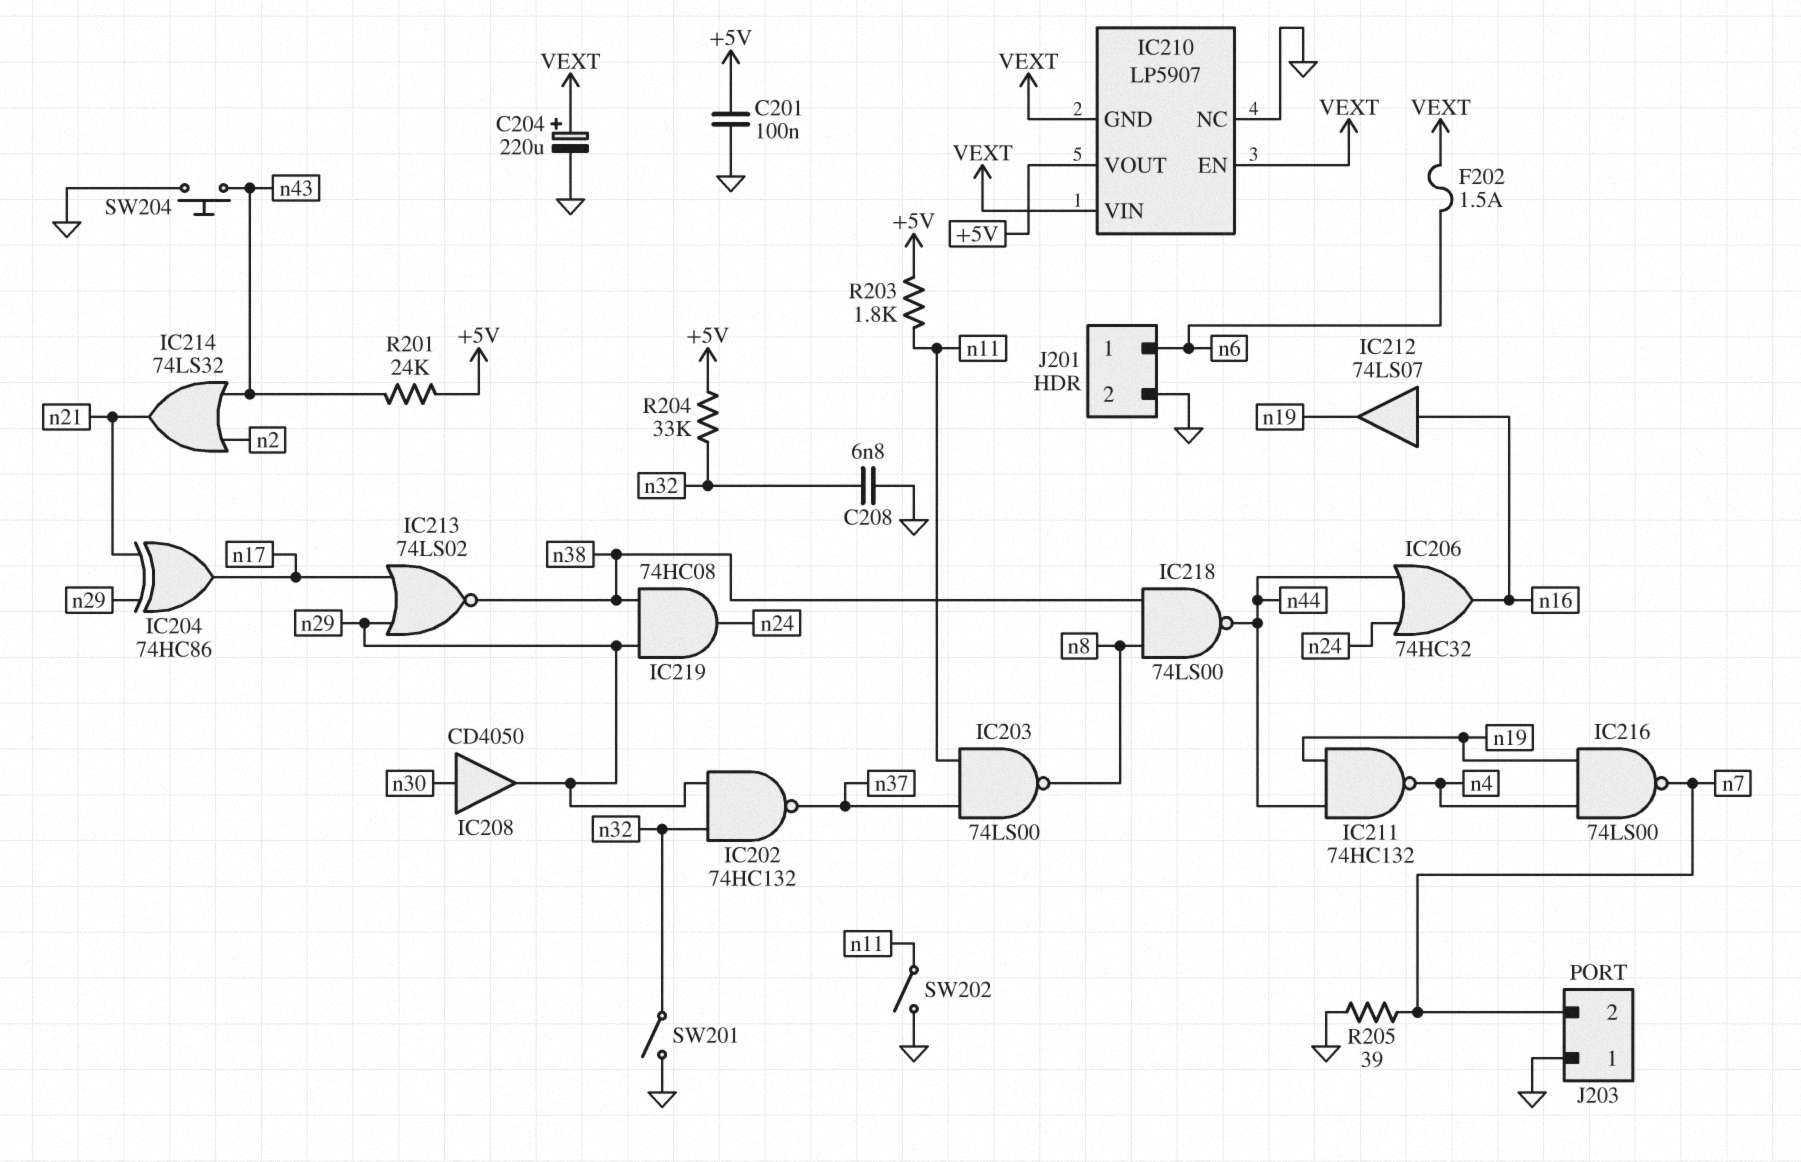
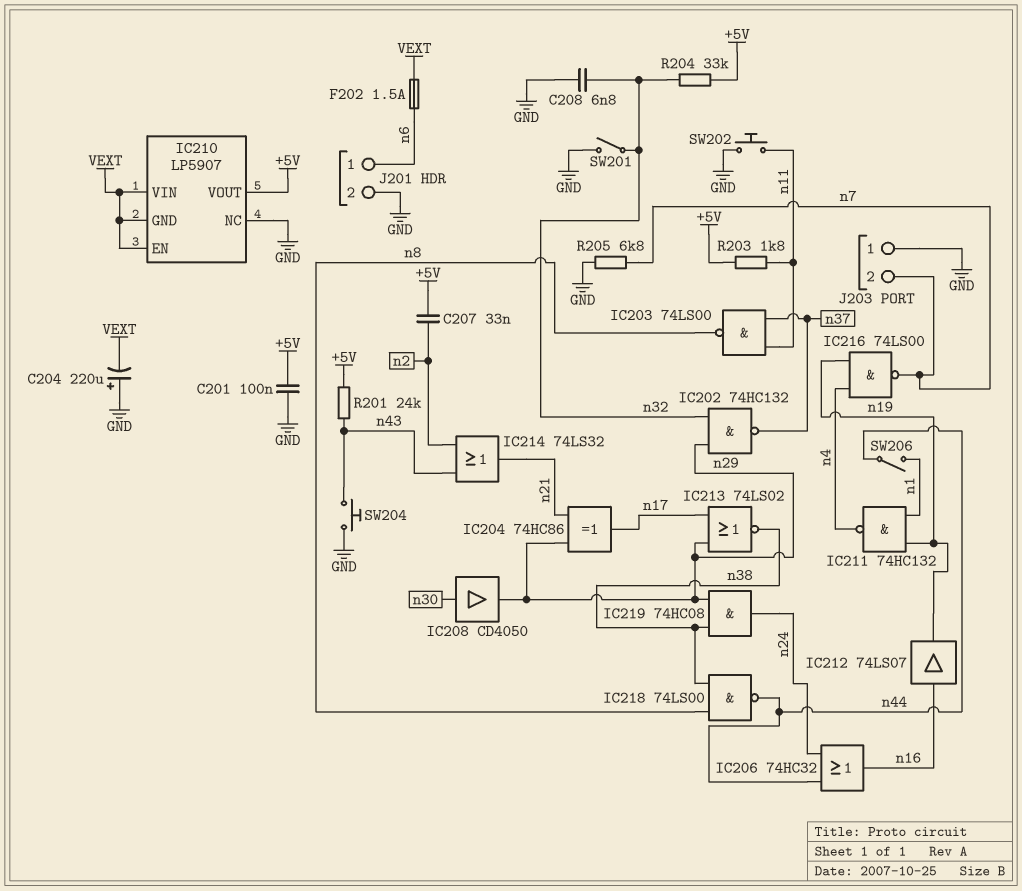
C204: 220uF (plus VEXT, minus GND) -> 220uF (plus GND, minus VEXT)
C207: none -> 33nF (+5V, n2)
IC211: NAND 74HC132 (in n19, in n44, out n4) -> NAND 74HC132 (in n1, in n19, out n4)
R205: 39 (GND, n7) -> 6.8k (GND, n7)
SW202: switch (GND, n11) -> button (GND, n11)
SW206: none -> switch (n1, n44)

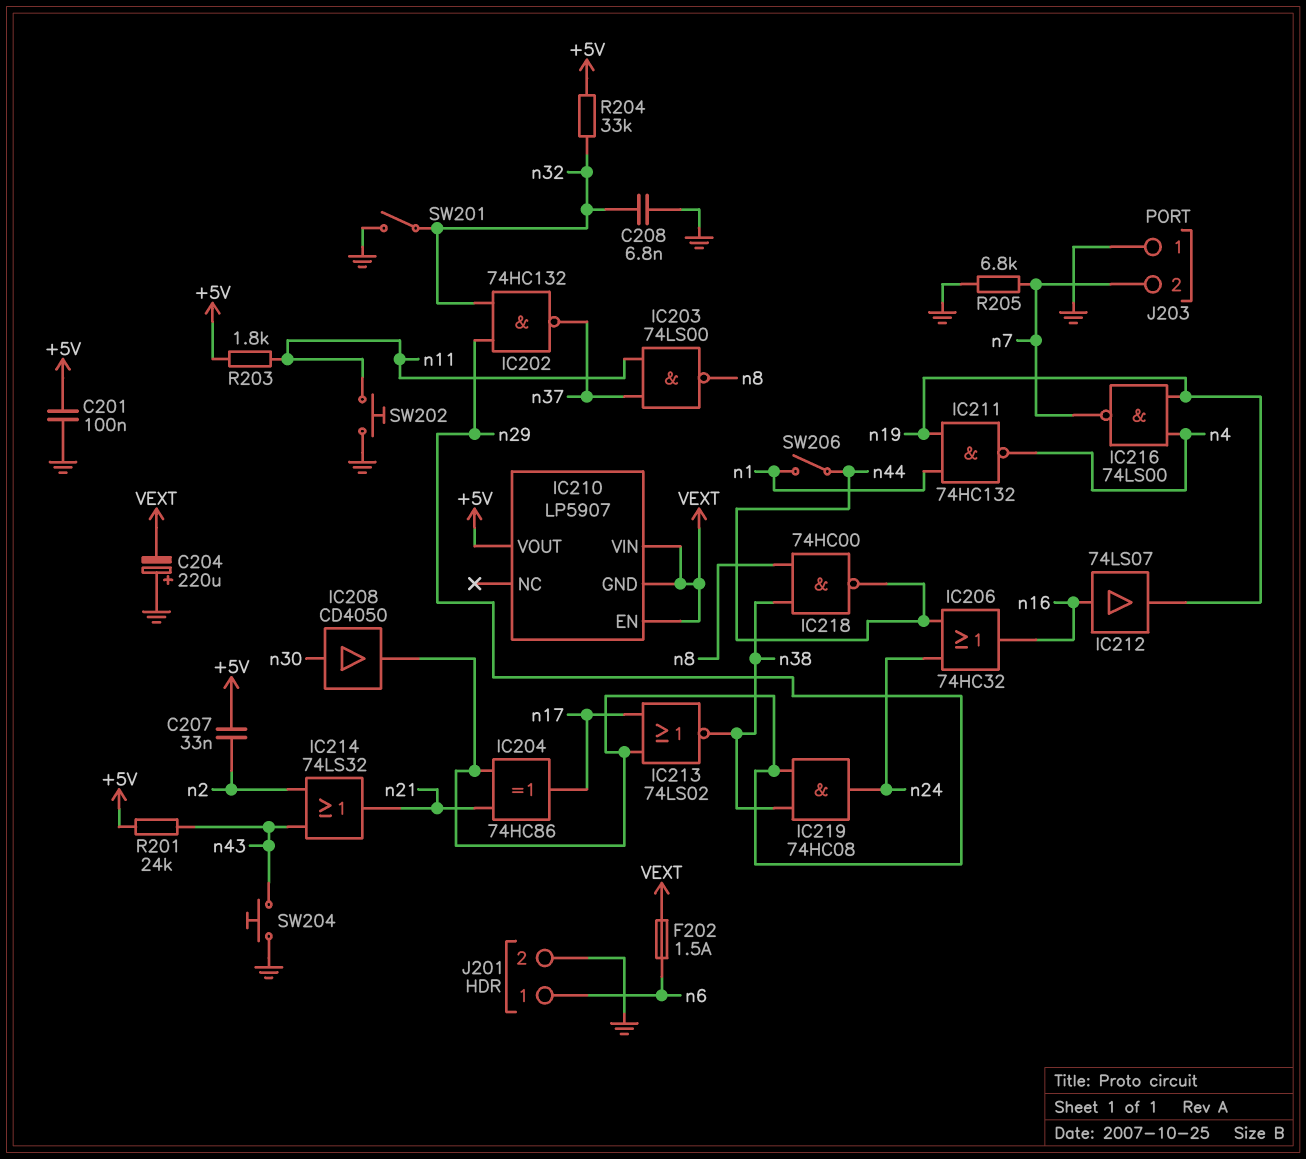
IC210 pin NC: GND -> none
IC218: NAND 74LS00 (in n8, in n38, out n44) -> NAND 74HC00 (in n8, in n38, out n44)

